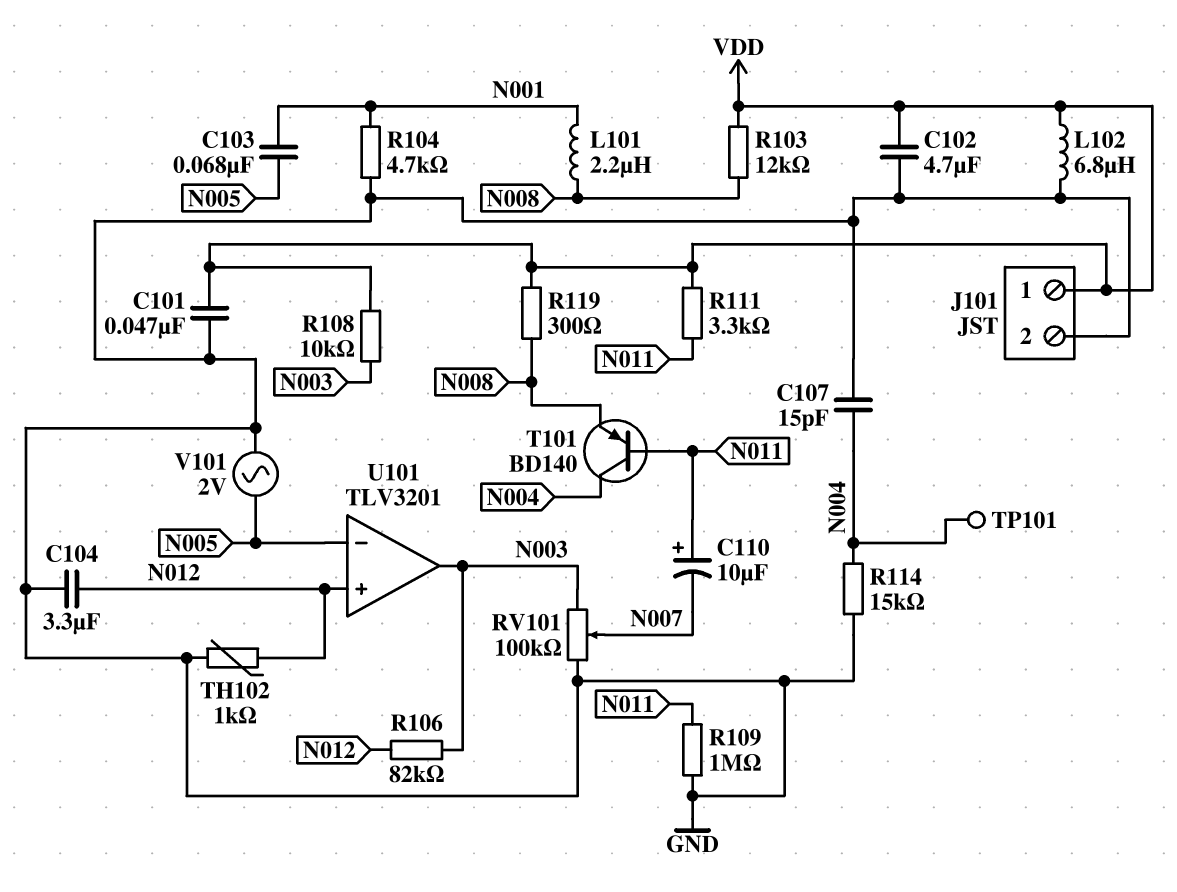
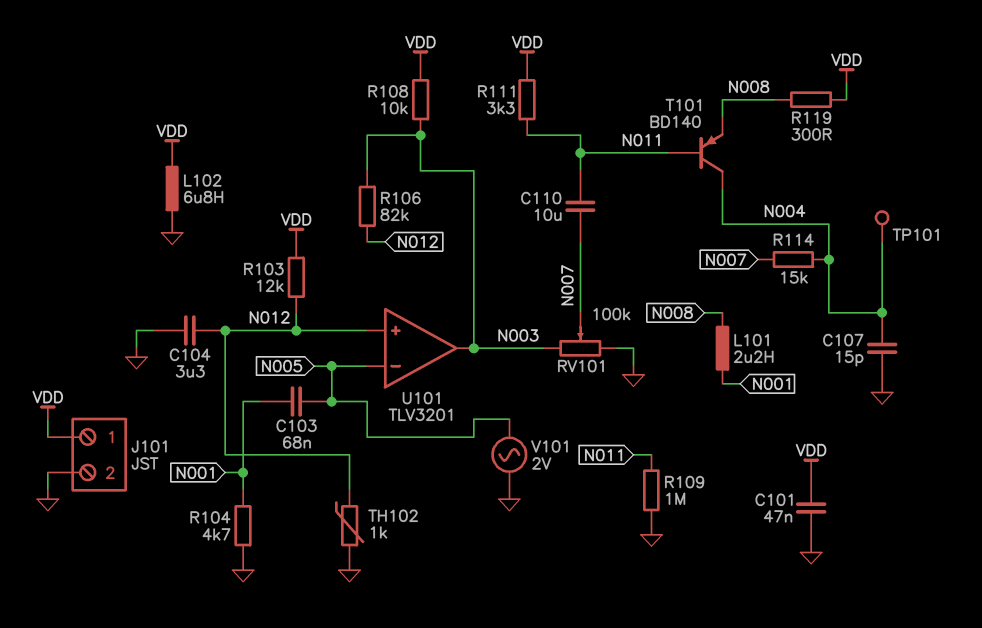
C102: 4.7uF (GND, VDD) -> none
C110: 10uF (plus N011, minus N007) -> 10uF (N007, N011)
R103: 12k (N008, VDD) -> 12k (N012, VDD)
R114: 15k (GND, N004) -> 15k (N004, N007)

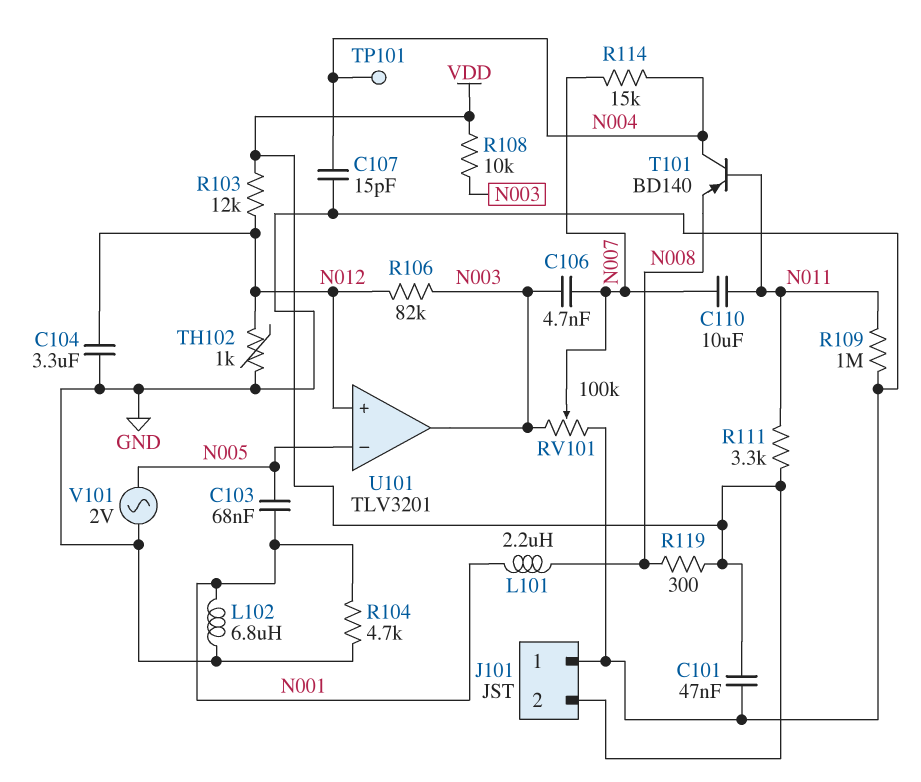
C106: none -> 4.7nF (N003, N007)
J101 pin 1: VDD -> GND
J101 pin 2: GND -> VDD
L102: 6.8uH (GND, VDD) -> 6.8uH (GND, N001)

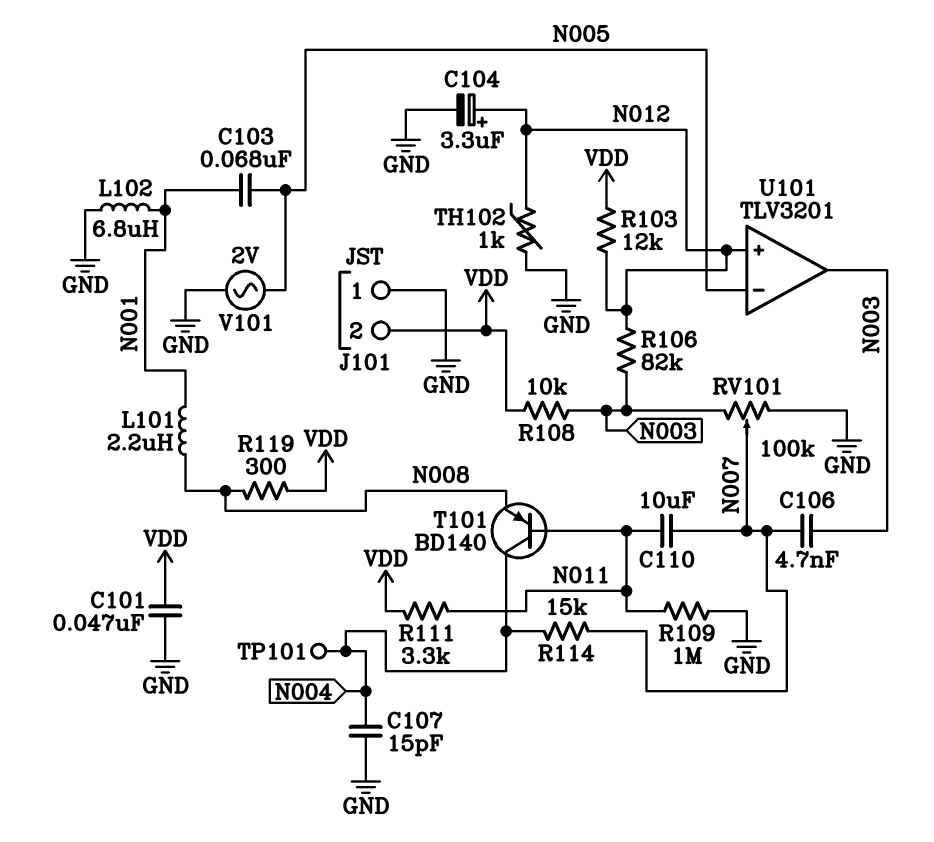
C104: 3.3uF (GND, N012) -> 3.3uF (plus N012, minus GND)
R104: 4.7k (GND, N001) -> none

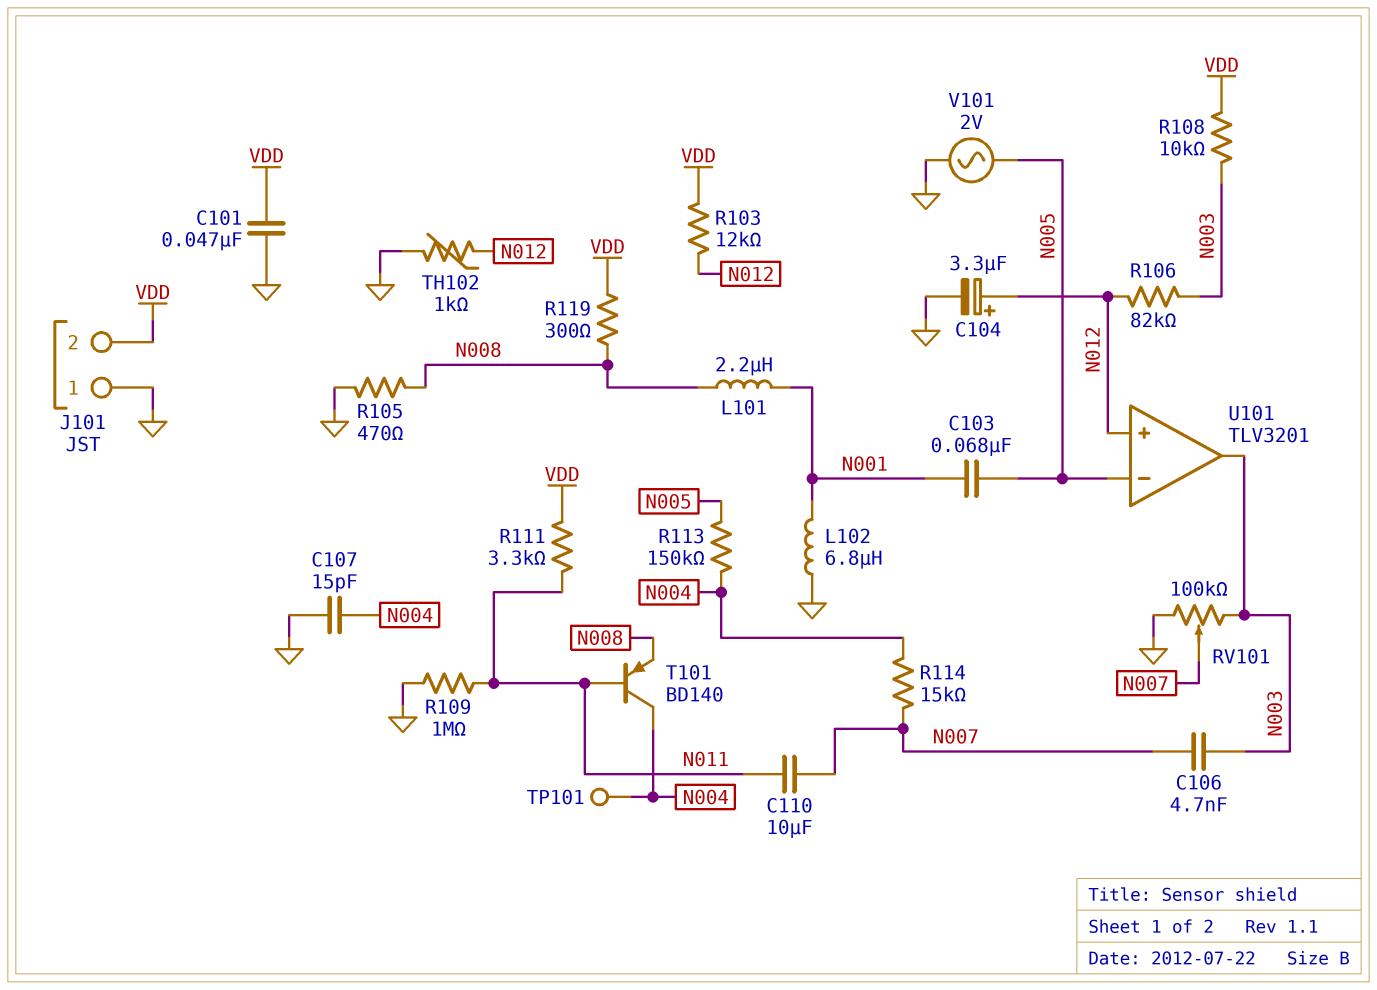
R105: none -> 470 (GND, N008)
R113: none -> 150k (N004, N005)

